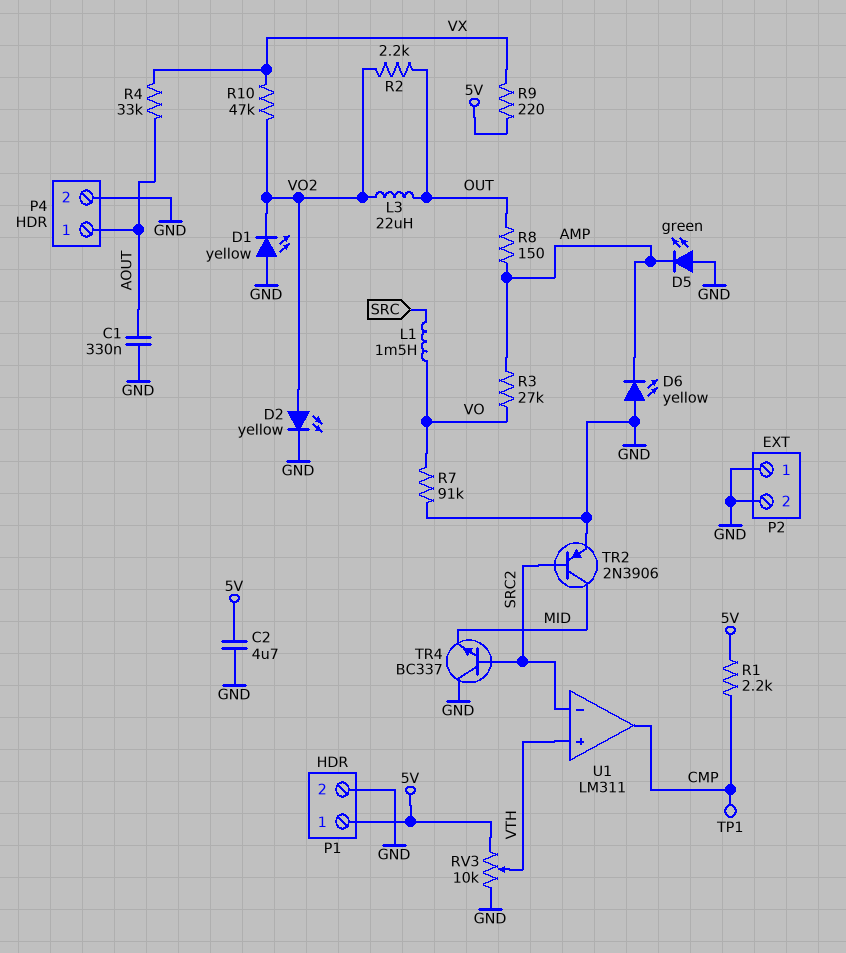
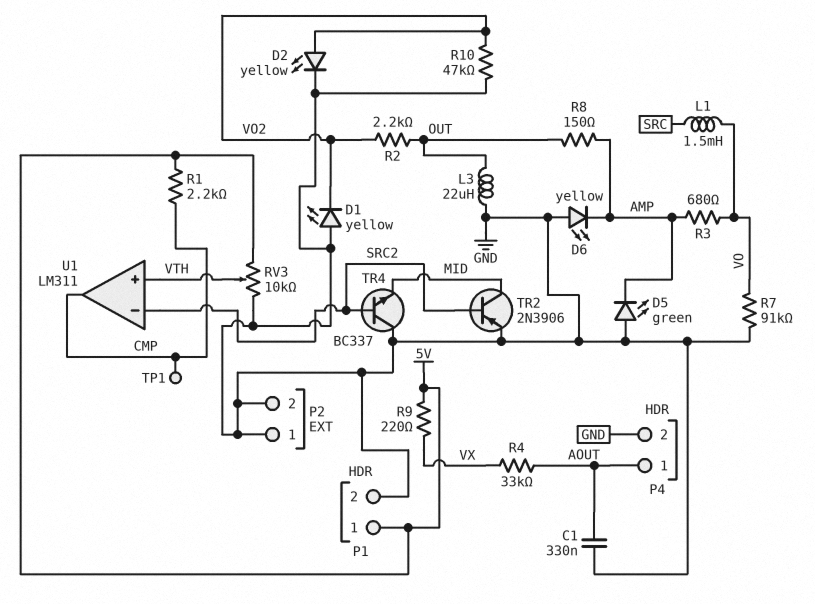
C2: 4.7uF (5V, GND) -> none
L3: 22uH (OUT, VO2) -> 22uH (GND, OUT)
R3: 27k (AMP, VO) -> 680 (AMP, VO)
R10: 47k (VO2, VX) -> 47k (GND, VO2)

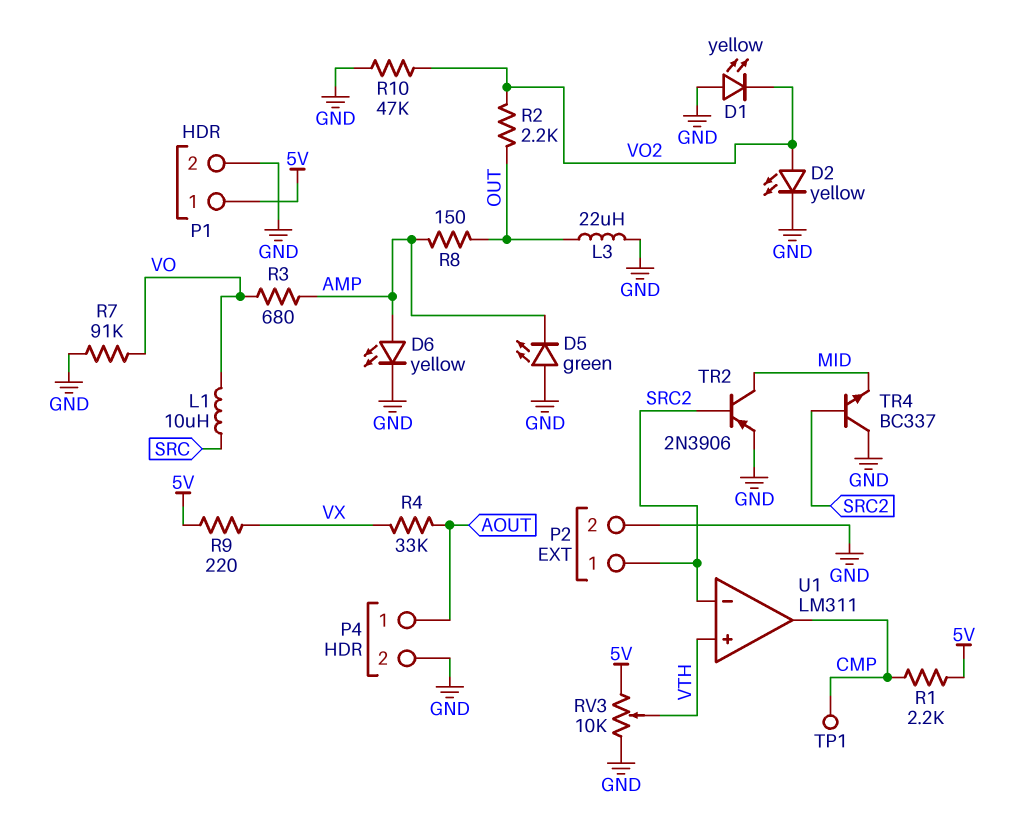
C1: 330nF (AOUT, GND) -> none
D6: LED yellow (A GND, K AMP) -> LED yellow (A AMP, K GND)
L1: 1.5mH (SRC, VO) -> 10uH (SRC, VO)
P2 pin 1: GND -> SRC2

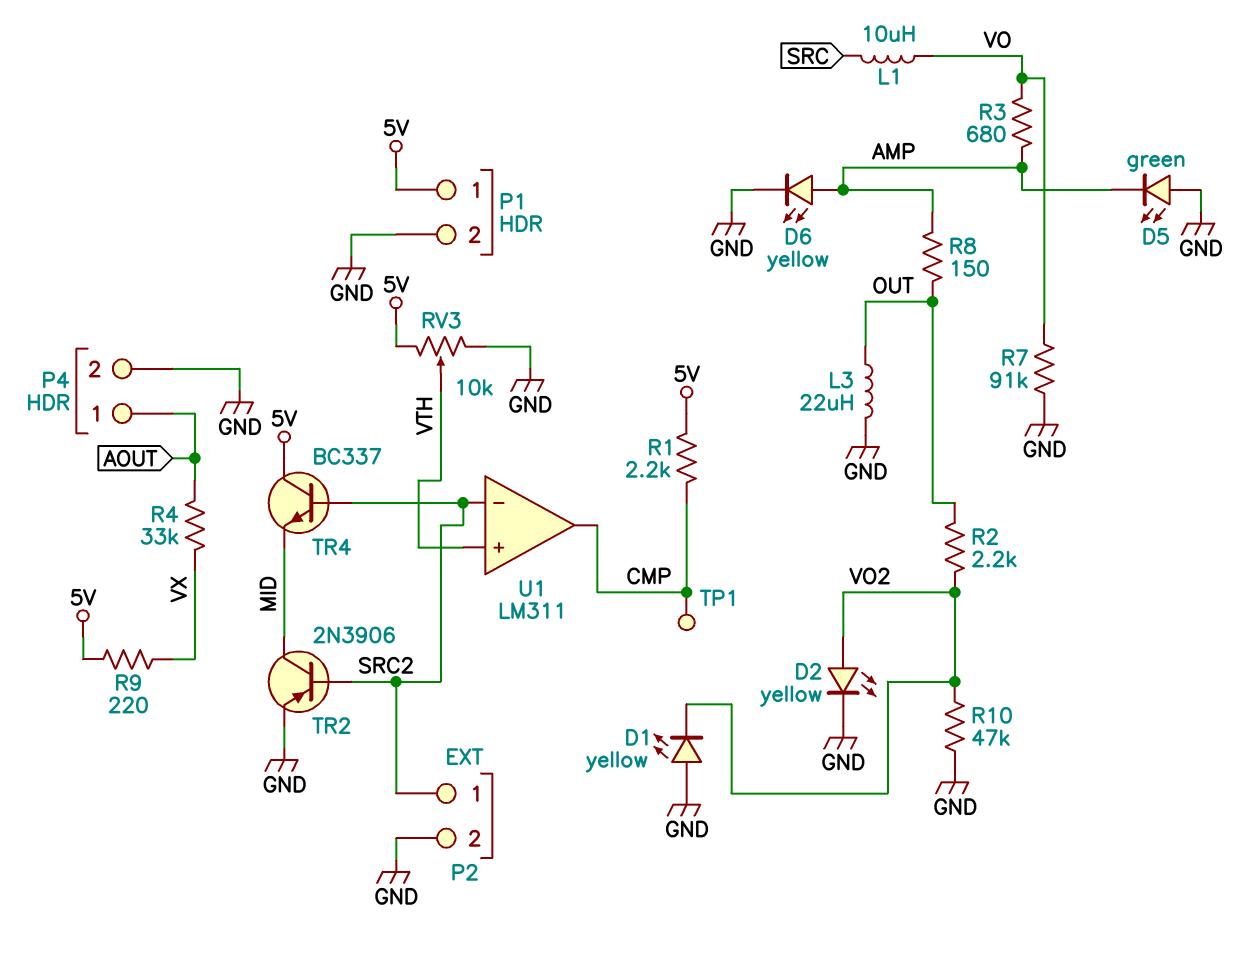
TR4: NPN BC337 (B SRC2, C GND, E MID) -> NPN BC337 (B SRC2, C 5V, E MID)

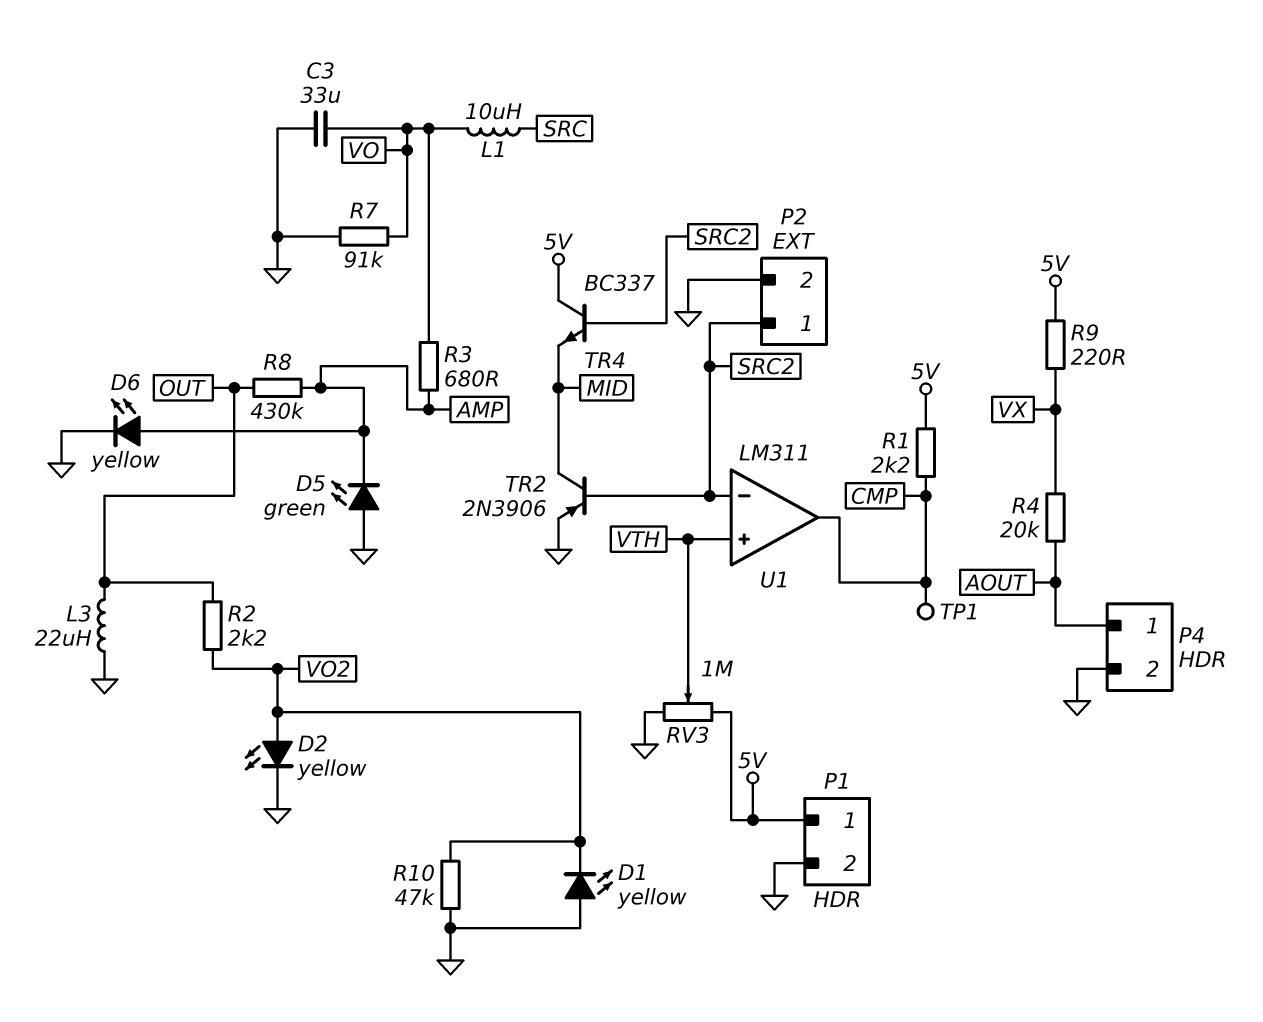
C3: none -> 33uF (GND, VO)
R4: 33k (AOUT, VX) -> 20k (AOUT, VX)
R8: 150 (AMP, OUT) -> 430k (AMP, OUT)
RV3: 10k (5V, GND, wiper VTH) -> 1M (5V, GND, wiper VTH)

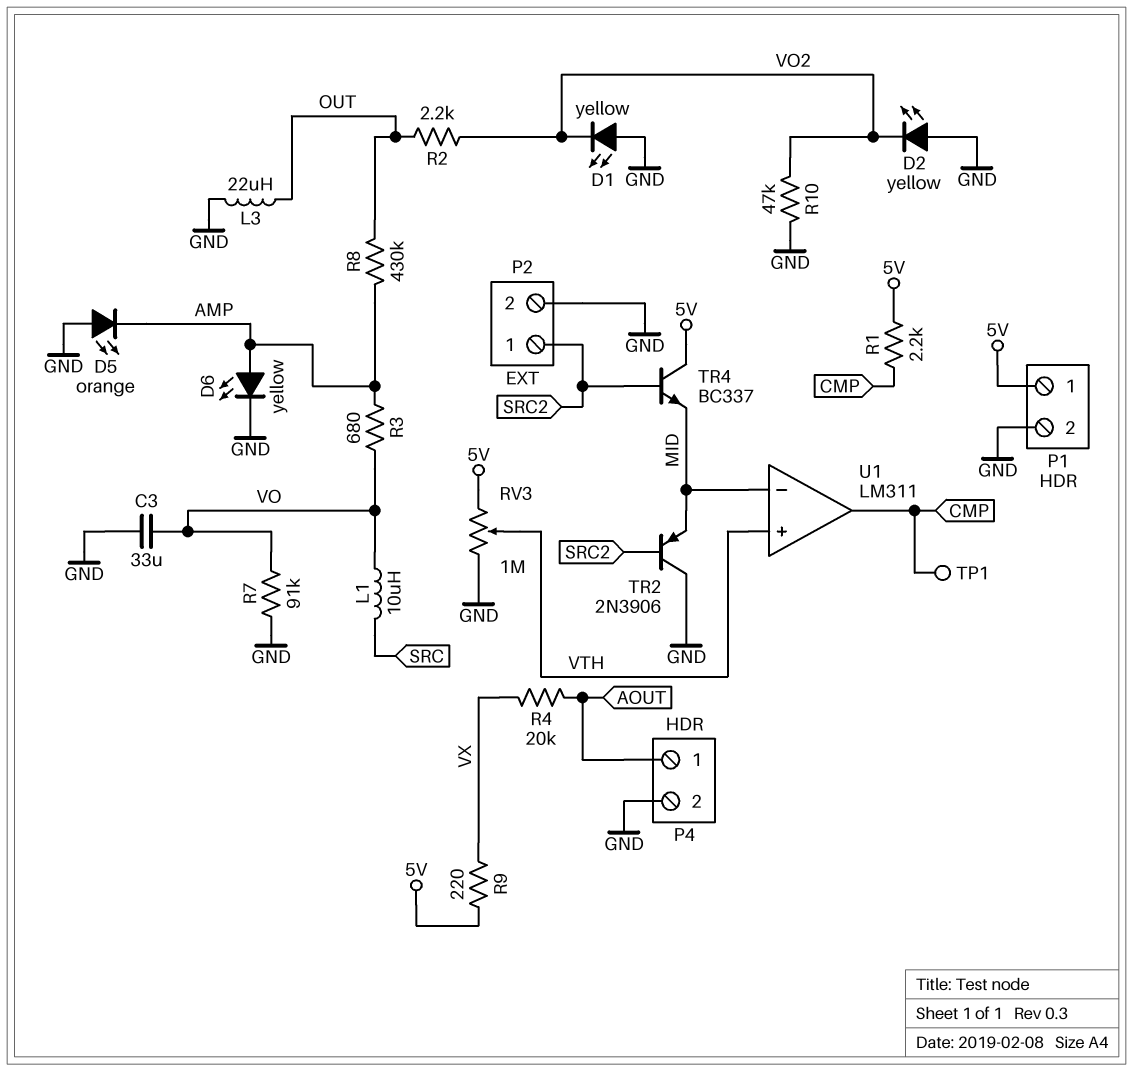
D2: LED yellow (A VO2, K GND) -> LED yellow (A GND, K VO2)
D5: LED green (A GND, K AMP) -> LED orange (A GND, K AMP)
TR2: PNP 2N3906 (B SRC2, C MID, E GND) -> PNP 2N3906 (B SRC2, C GND, E MID)
U1 pin in-: SRC2 -> MID

